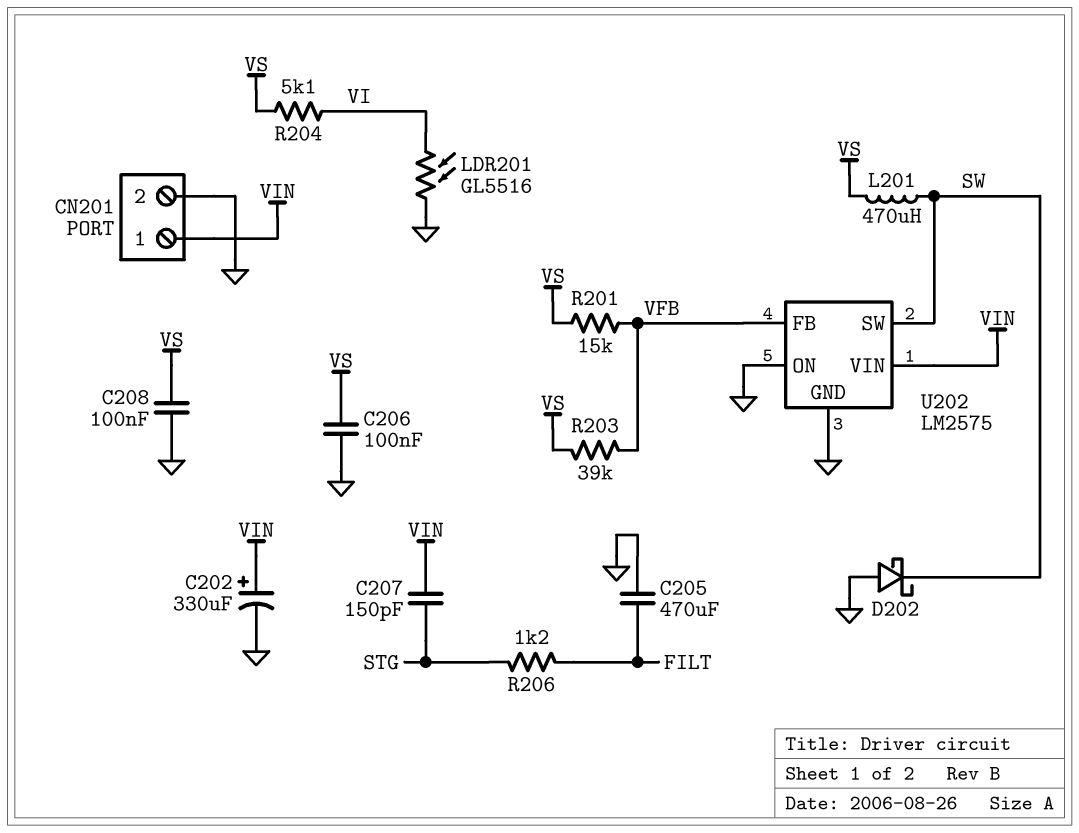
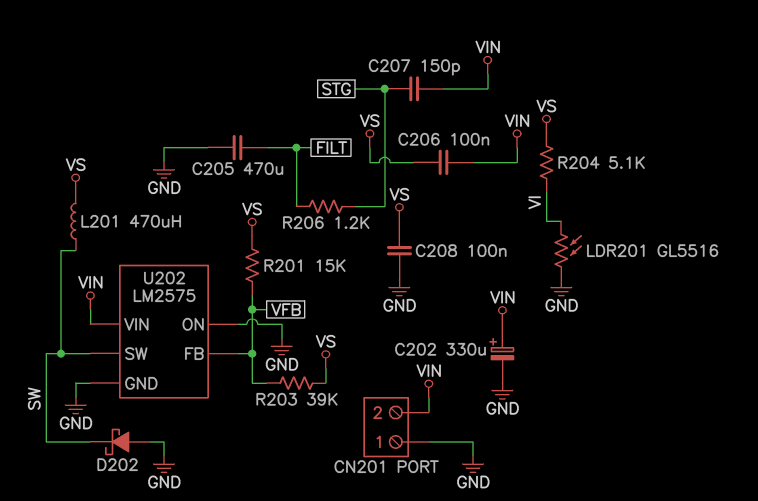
C206: 100nF (GND, VS) -> 100nF (VIN, VS)
CN201 pin 1: VIN -> GND
CN201 pin 2: GND -> VIN

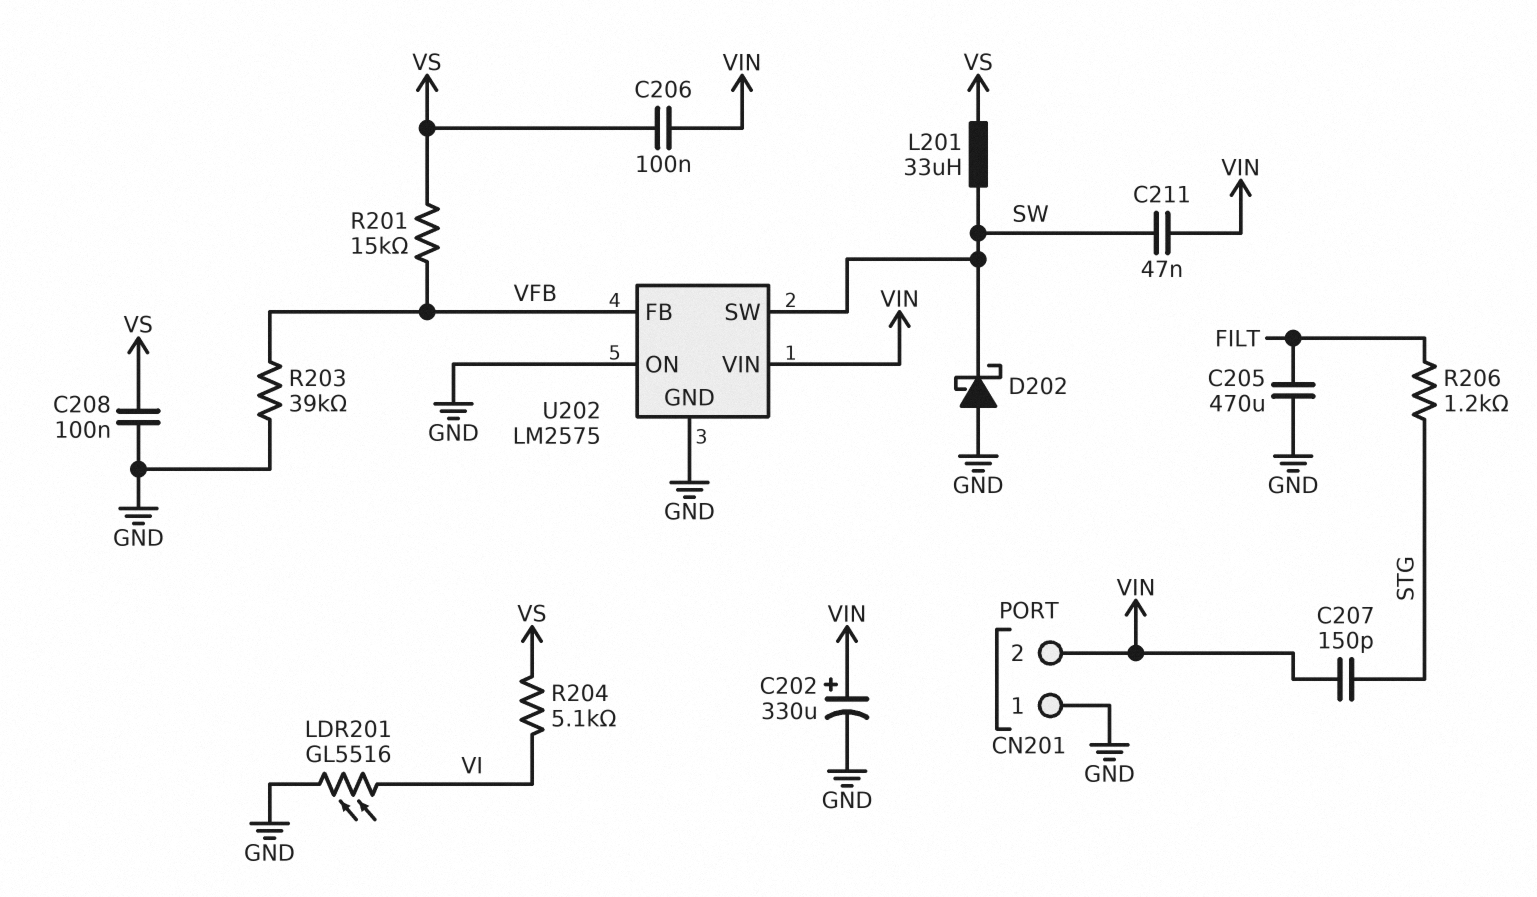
C211: none -> 47nF (SW, VIN)
L201: 470uH (SW, VS) -> 33uH (SW, VS)
R203: 39k (VFB, VS) -> 39k (GND, VFB)

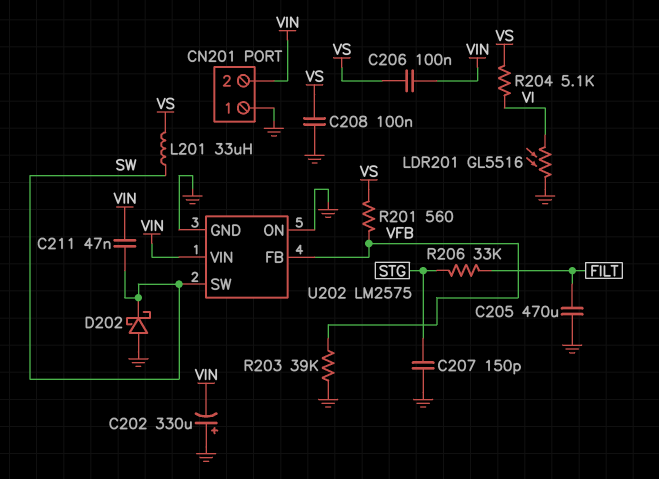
C202: 330uF (plus VIN, minus GND) -> 330uF (plus GND, minus VIN)
C207: 150pF (STG, VIN) -> 150pF (GND, STG)
R201: 15k (VFB, VS) -> 560 (VFB, VS)
R206: 1.2k (FILT, STG) -> 33k (FILT, STG)

